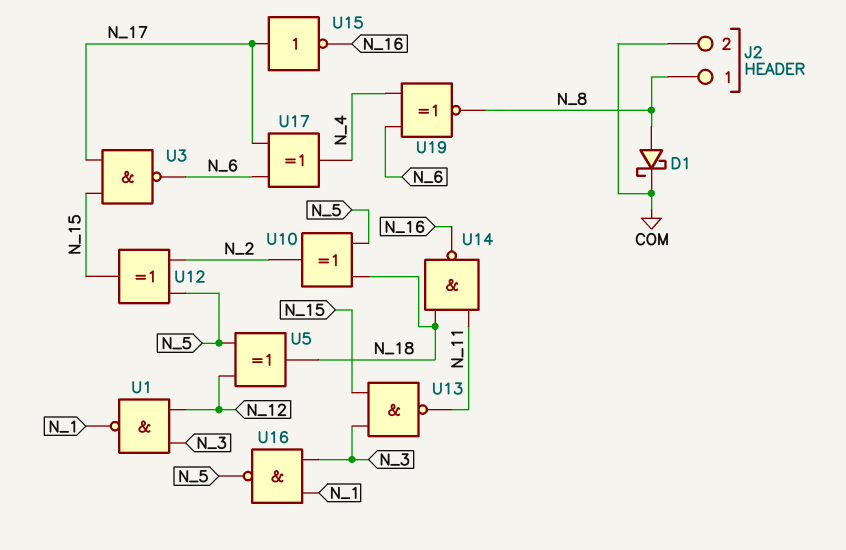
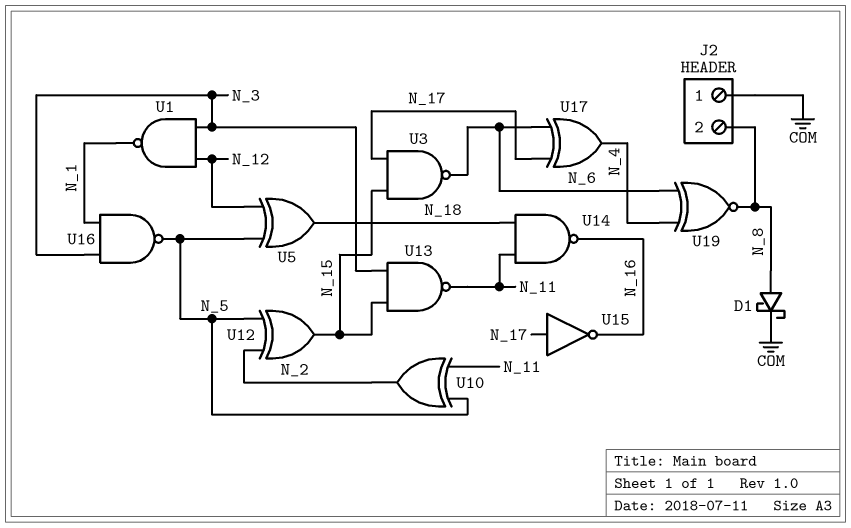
J2 pin 1: N_8 -> COM
J2 pin 2: COM -> N_8
U10: XOR (in N_5, in N_18, out N_2) -> XOR (in N_5, in N_11, out N_2)

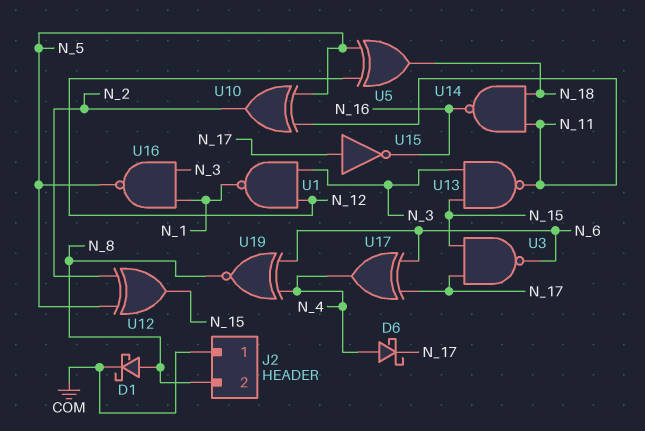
D6: none -> schottky (A N_4, K N_17)

